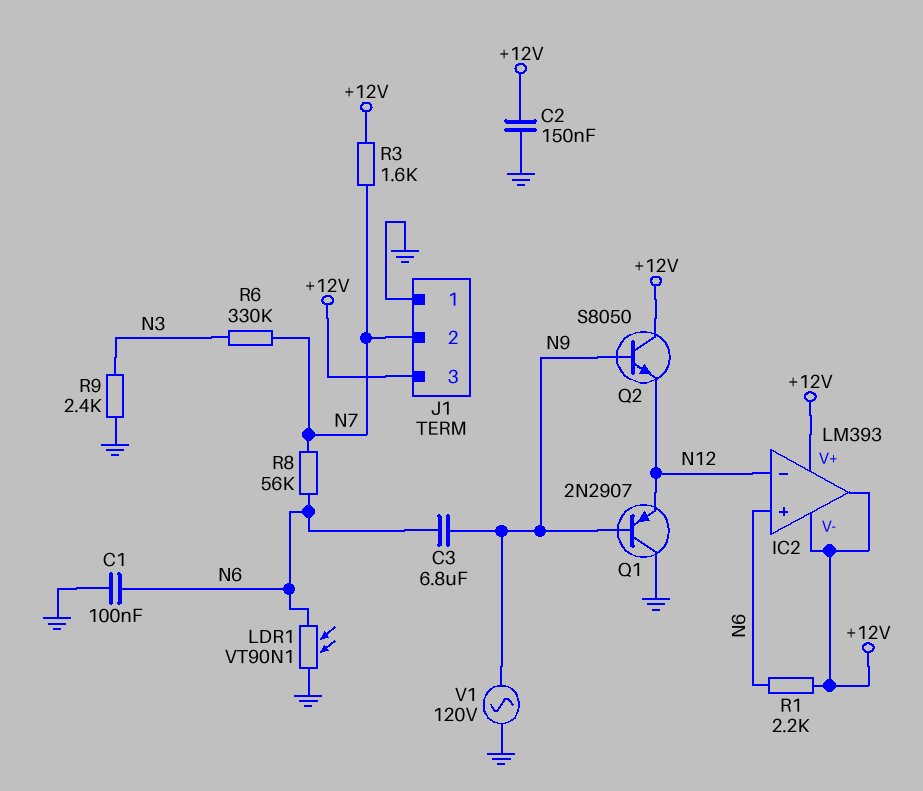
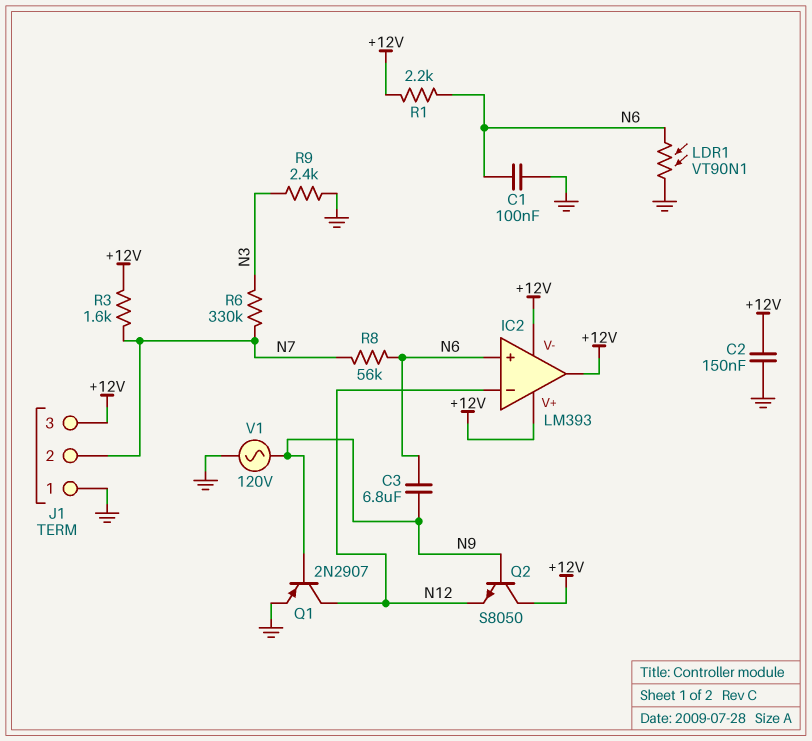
Q1: PNP 2N2907 (B N9, C GND, E N12) -> PNP 2N2907 (B N9, C N12, E GND)

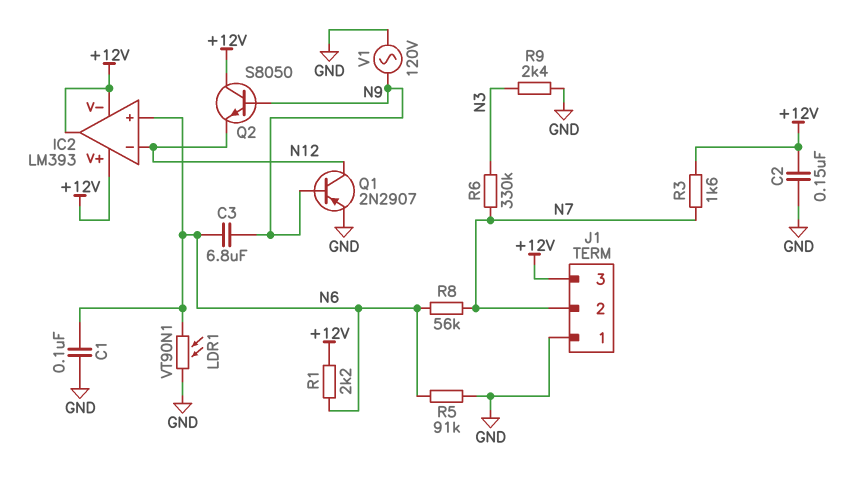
R5: none -> 91k (GND, N6)

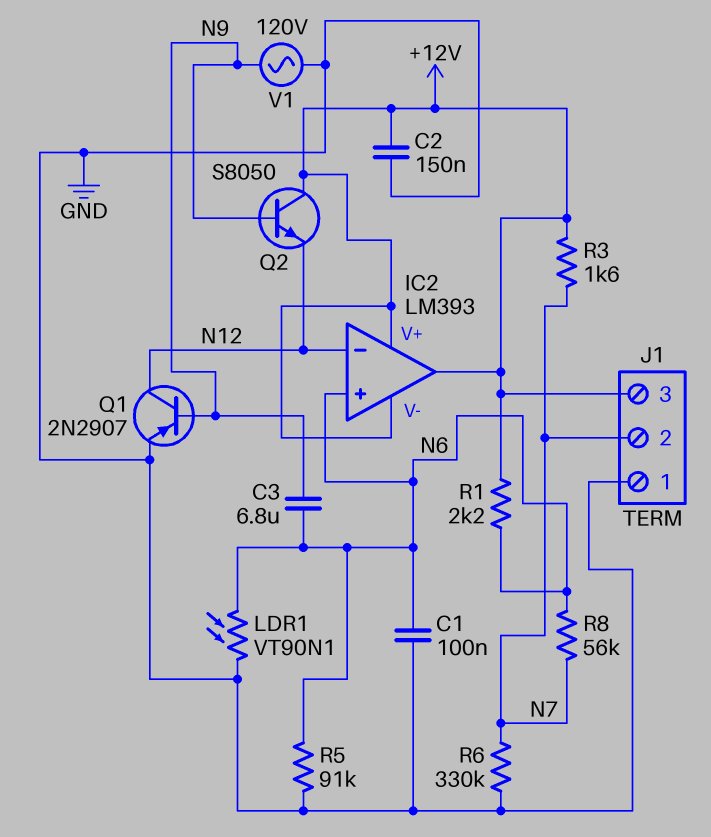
R6: 330k (N3, N7) -> 330k (GND, N7)
R9: 2.4k (GND, N3) -> none

